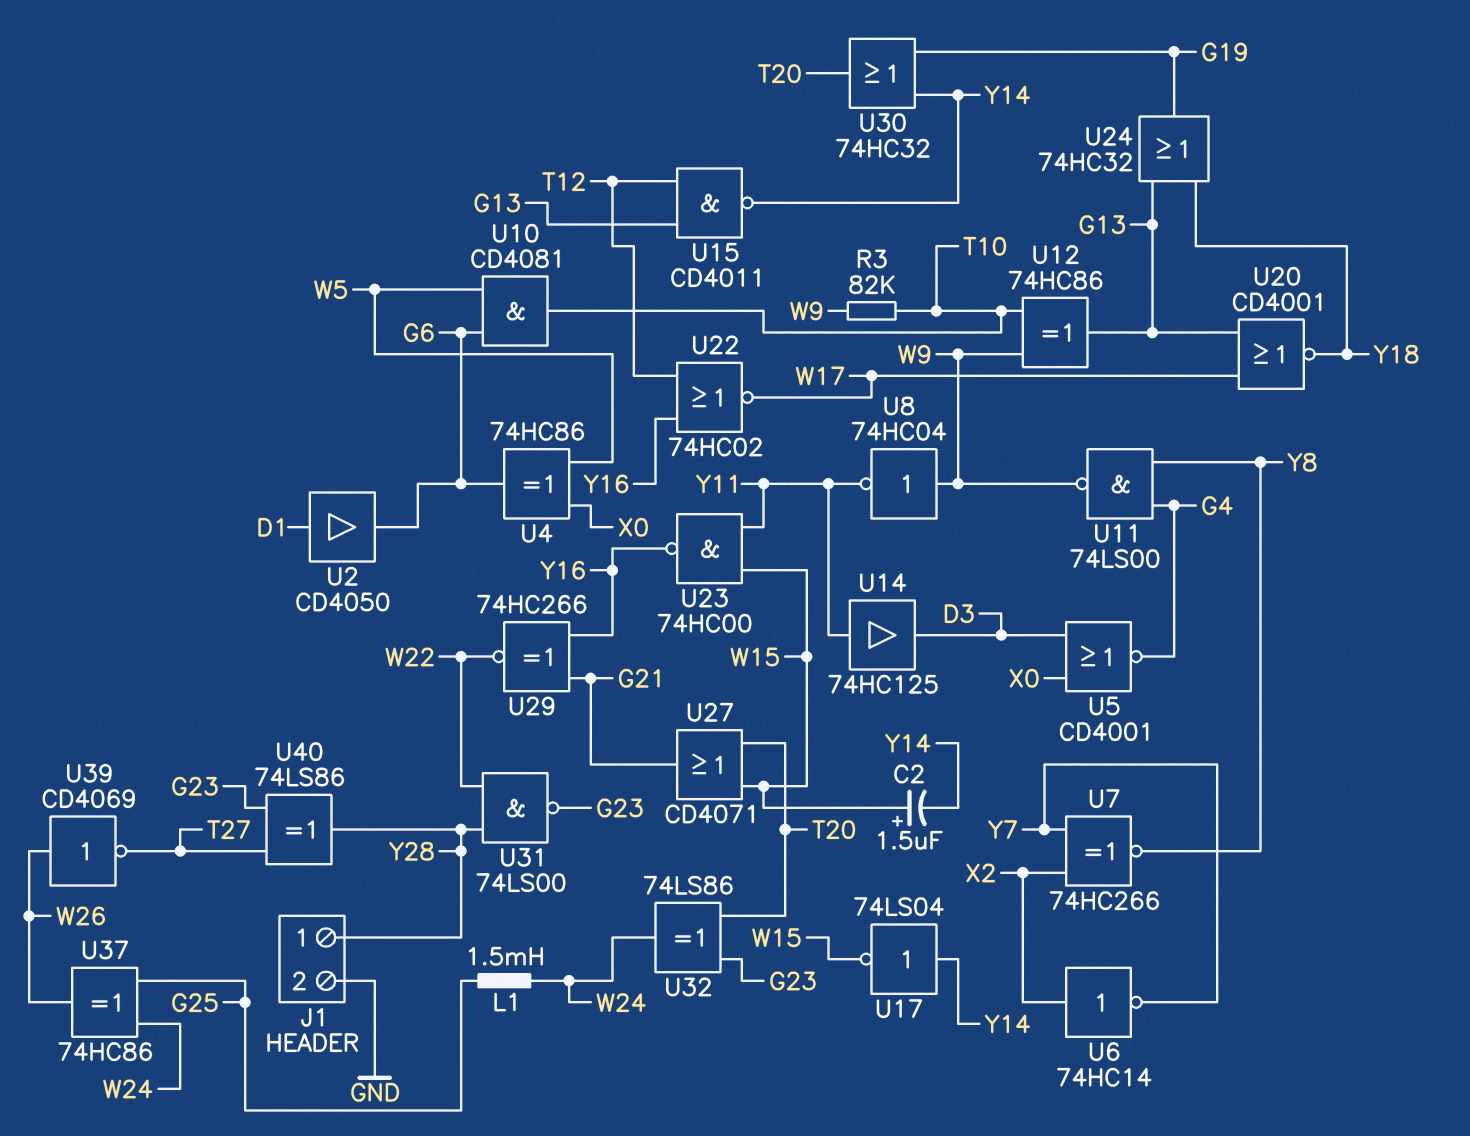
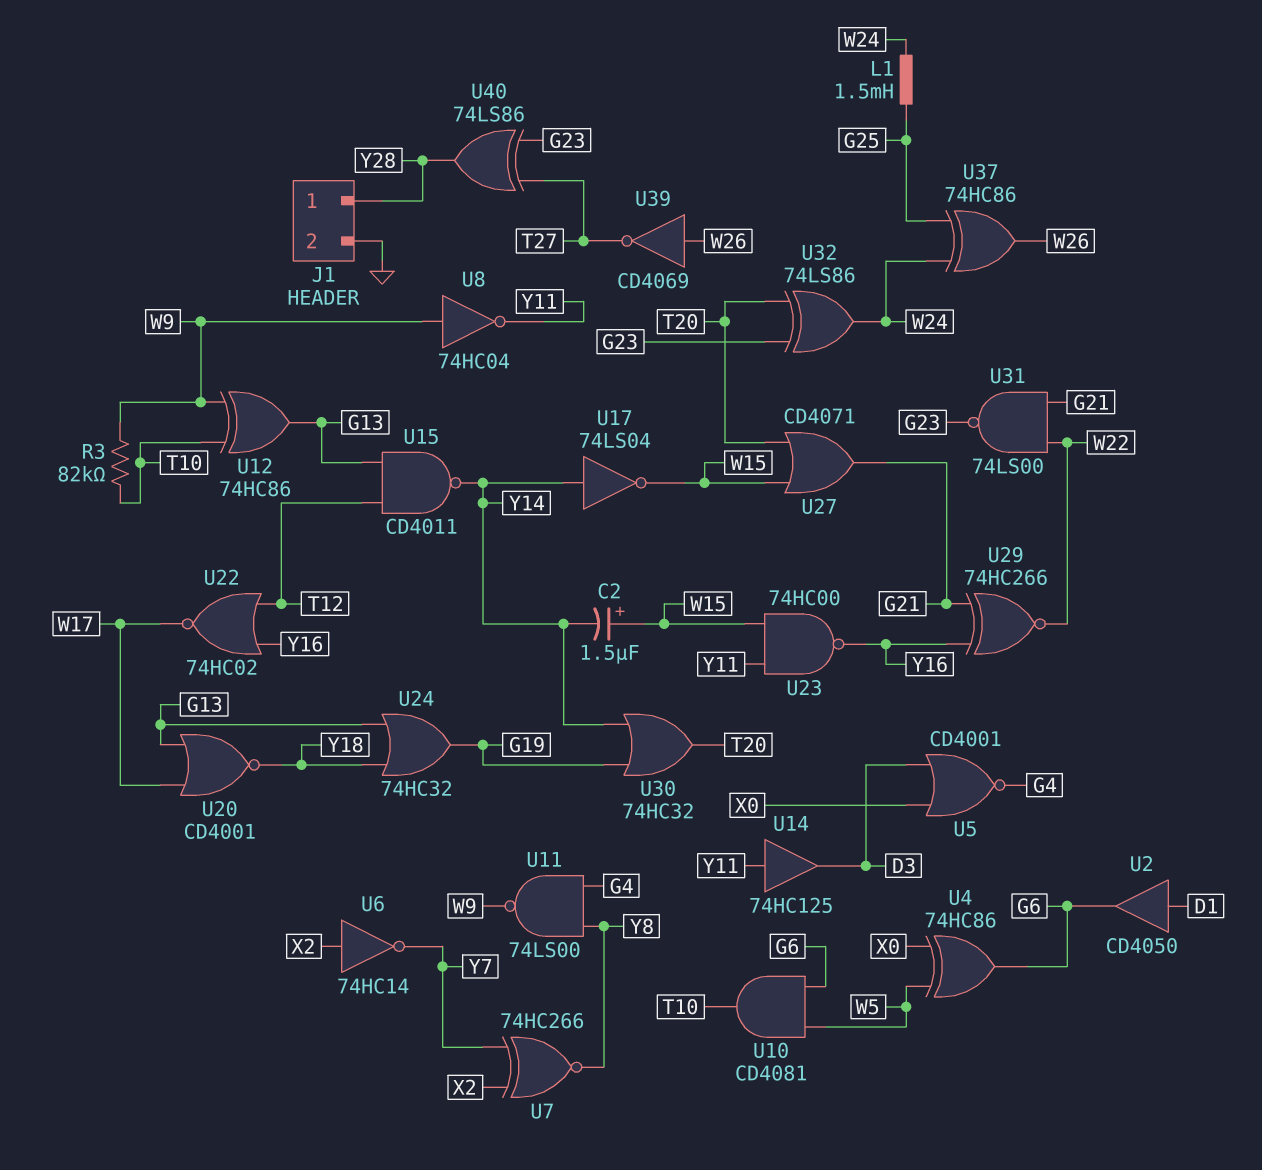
U31: NAND 74LS00 (in W22, in Y28, out G23) -> NAND 74LS00 (in G21, in W22, out G23)

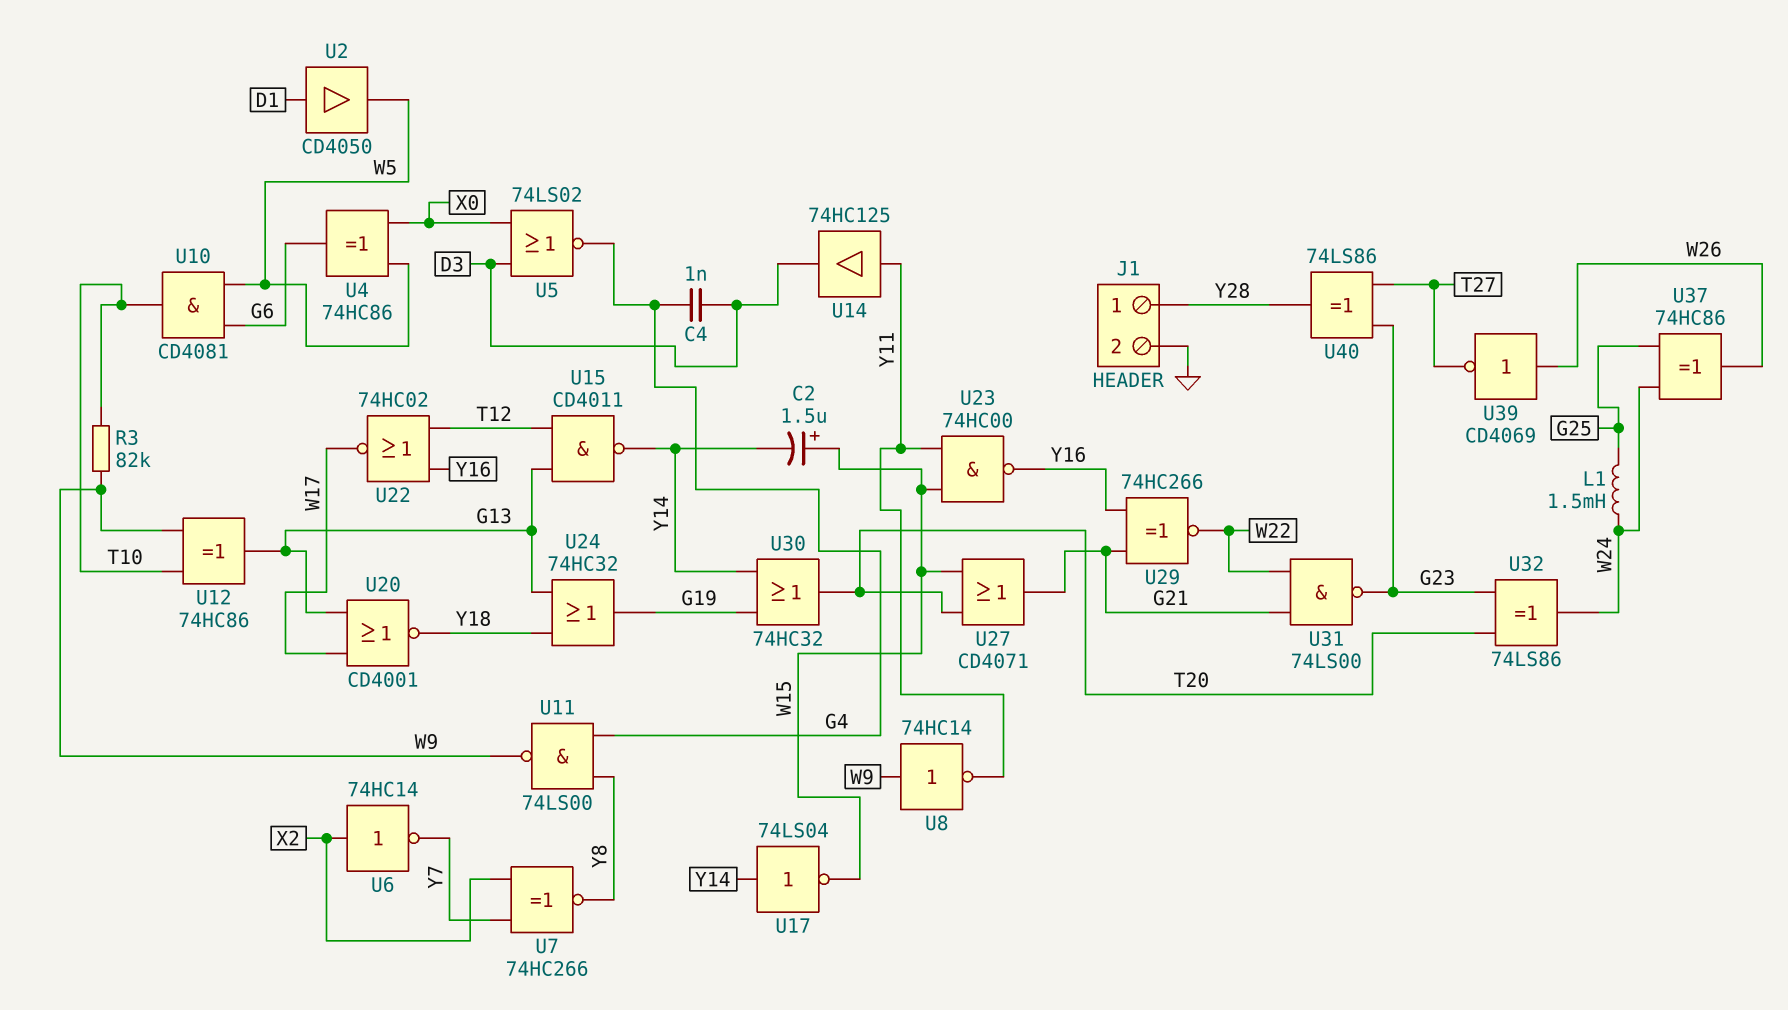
C4: none -> 1nF (D3, G4)
U2: buffer CD4050 (in D1, out G6) -> buffer CD4050 (in D1, out W5)
U5: NOR CD4001 (in D3, in X0, out G4) -> NOR 74LS02 (in D3, in X0, out G4)
U8: NOT 74HC04 (in W9, out Y11) -> NOT 74HC14 (in W9, out Y11)

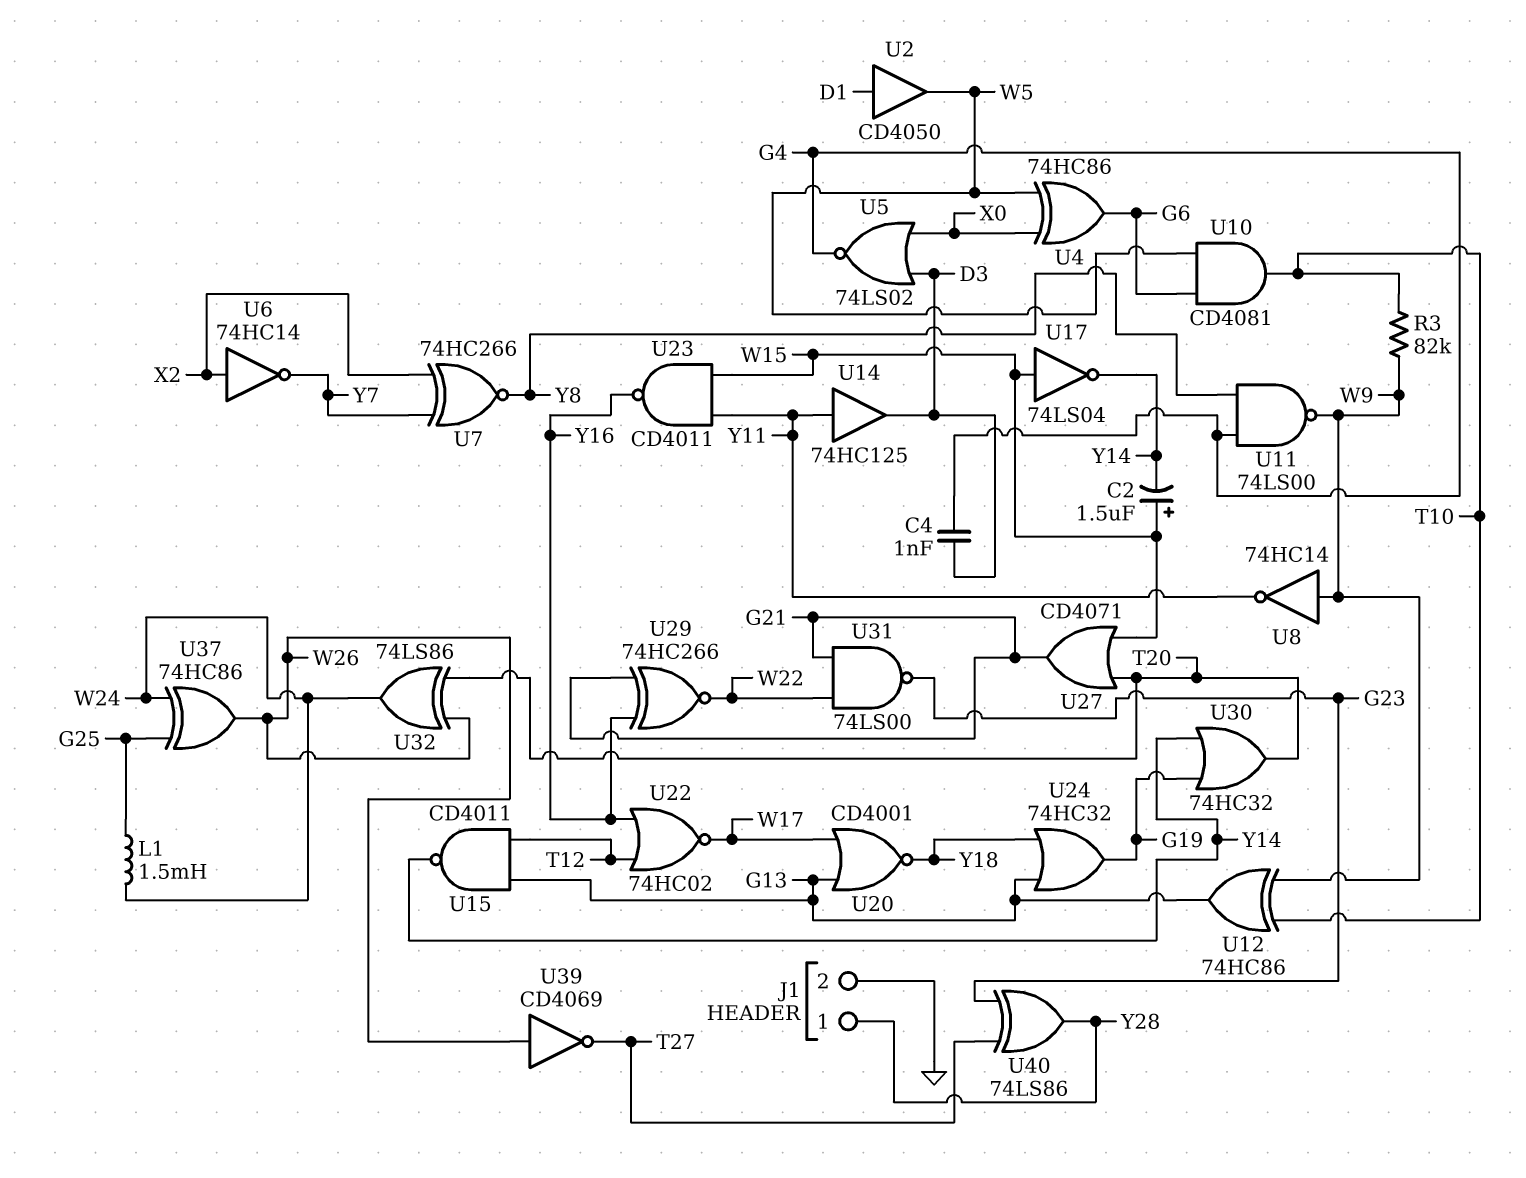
U17: NOT 74LS04 (in Y14, out W15) -> NOT 74LS04 (in W15, out Y14)
U23: NAND 74HC00 (in W15, in Y11, out Y16) -> NAND CD4011 (in W15, in Y11, out Y16)
U32: XOR 74LS86 (in G23, in T20, out W24) -> XOR 74LS86 (in T20, in W26, out W24)

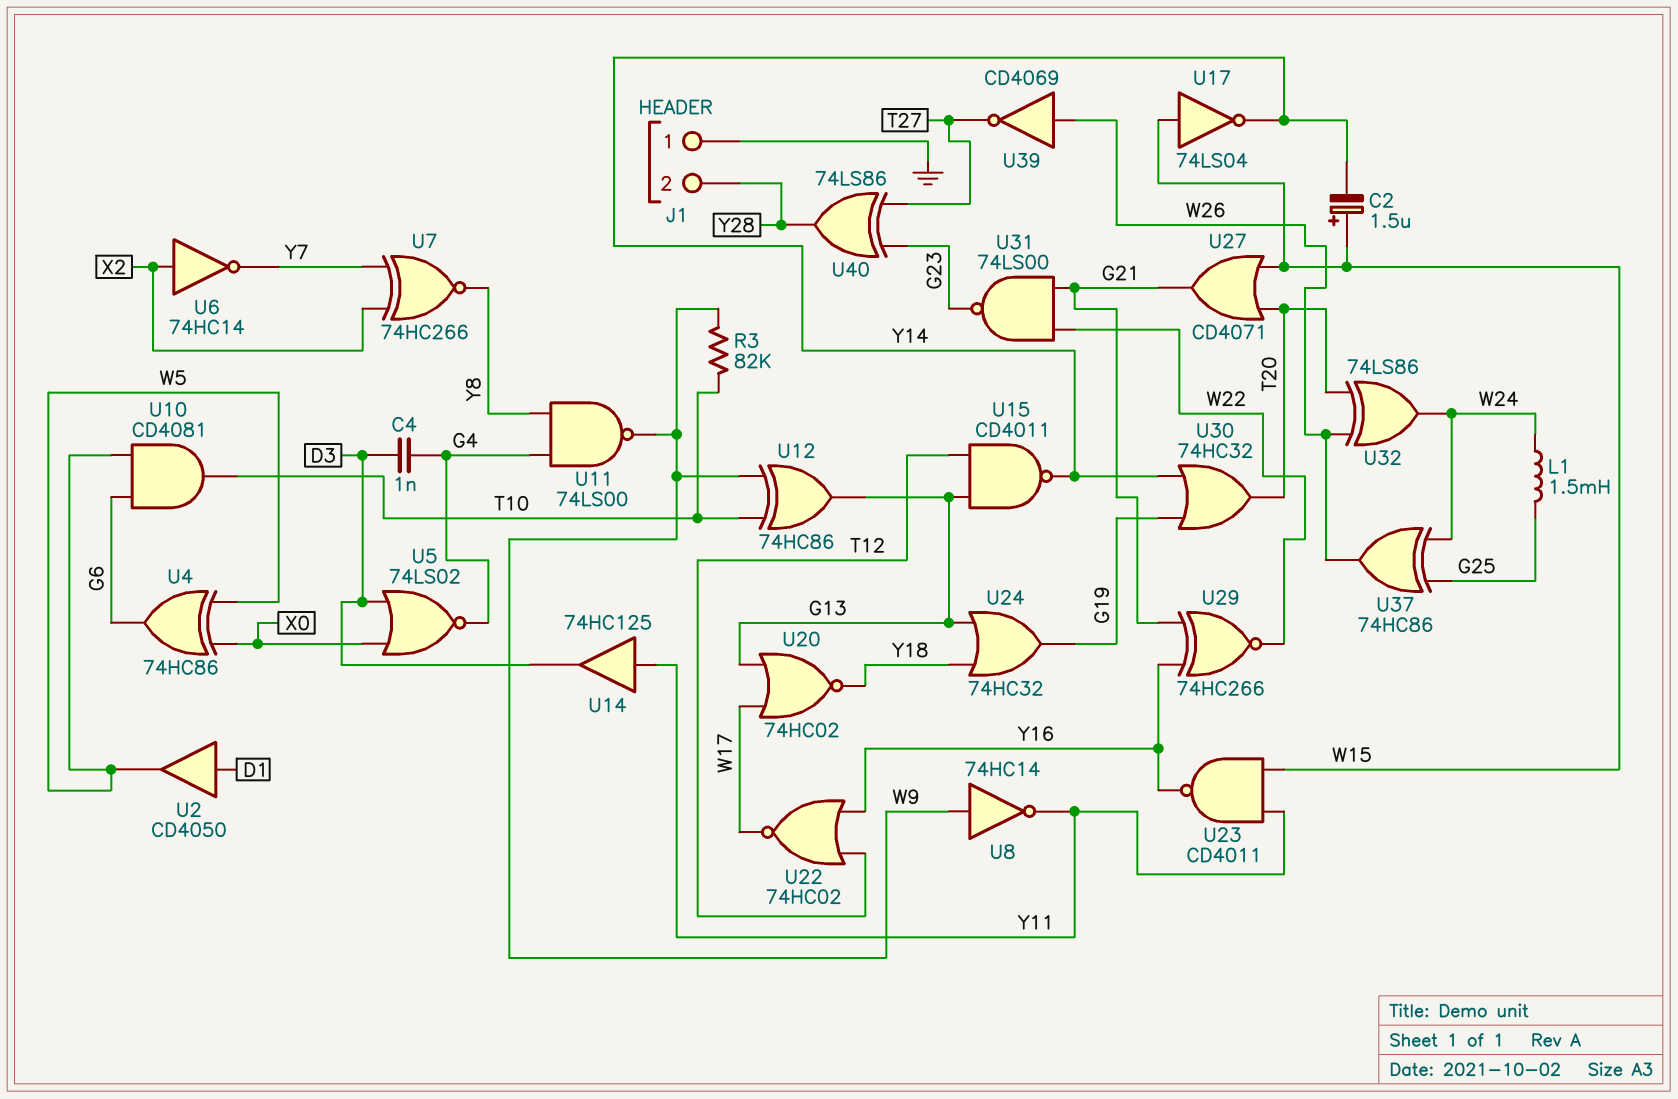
J1 pin 1: Y28 -> GND
J1 pin 2: GND -> Y28
U20: NOR CD4001 (in G13, in W17, out Y18) -> NOR 74HC02 (in G13, in W17, out Y18)

